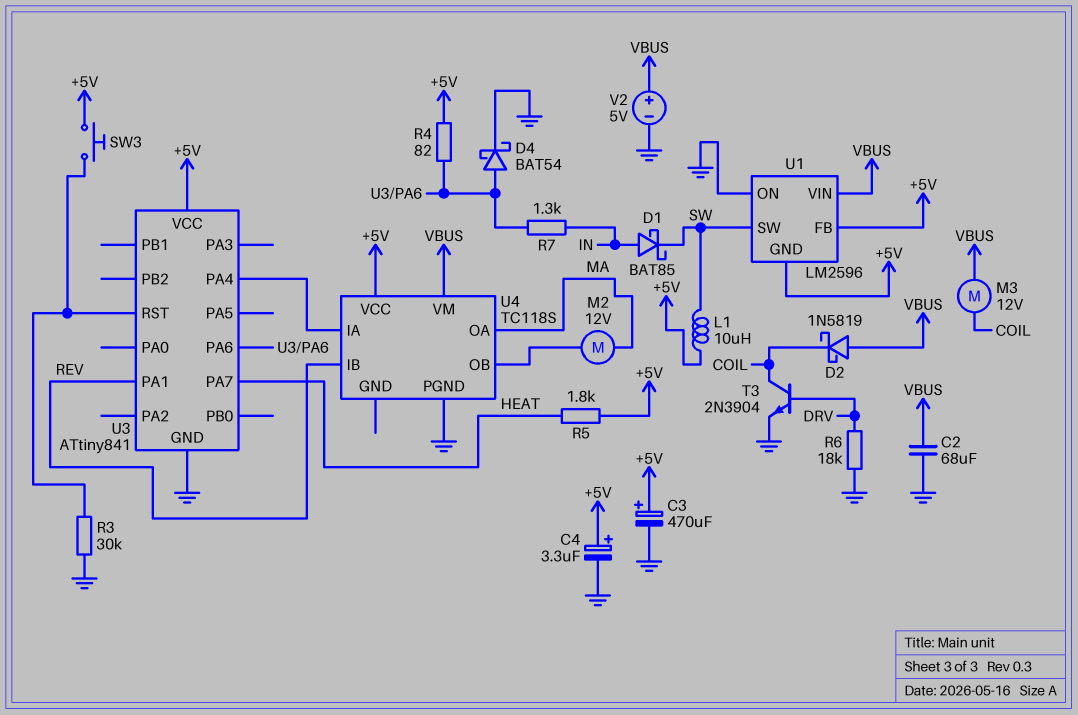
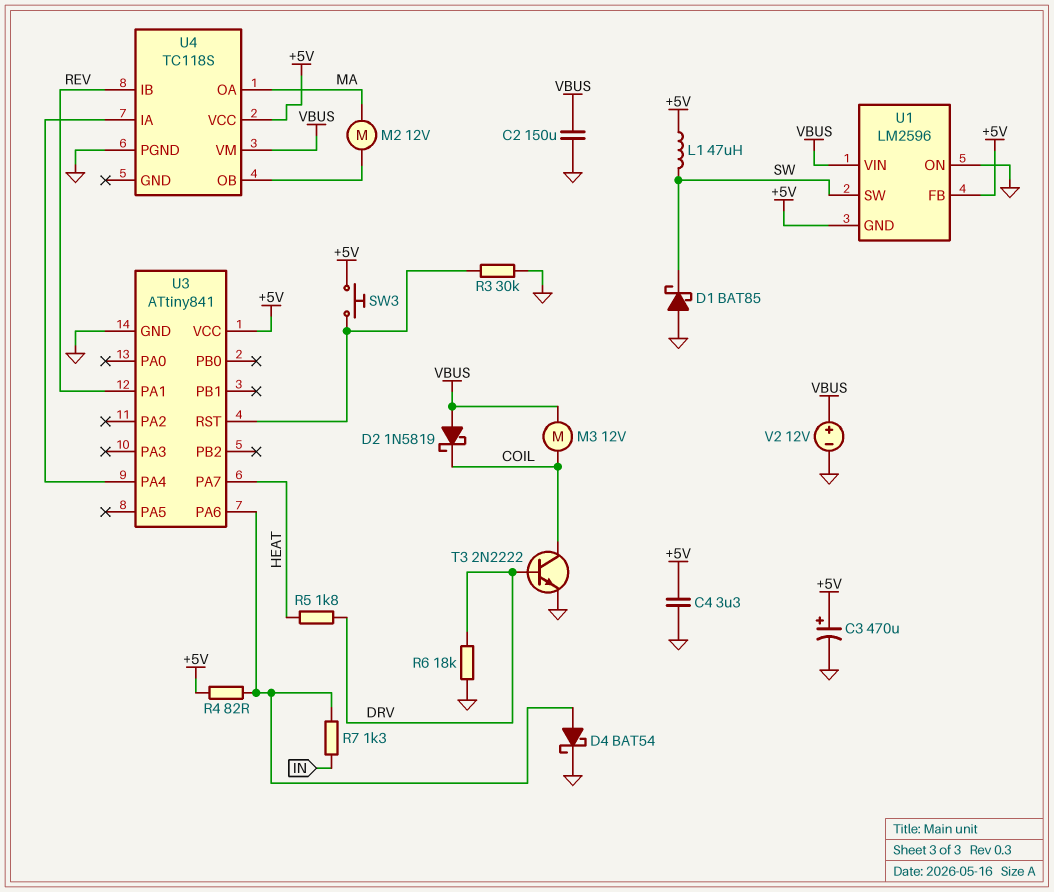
C2: 68uF (GND, VBUS) -> 150uF (GND, VBUS)
C4: 3.3uF (plus +5V, minus GND) -> 3.3uF (+5V, GND)
D1: schottky BAT85 (A IN, K SW) -> schottky BAT85 (A GND, K SW)
L1: 10uH (+5V, SW) -> 47uH (+5V, SW)
R5: 1.8k (+5V, HEAT) -> 1.8k (DRV, HEAT)
T3: NPN 2N3904 (B DRV, C COIL, E GND) -> NPN 2N2222 (B DRV, C COIL, E GND)
V2: 5V (plus VBUS, minus GND) -> 12V (plus VBUS, minus GND)

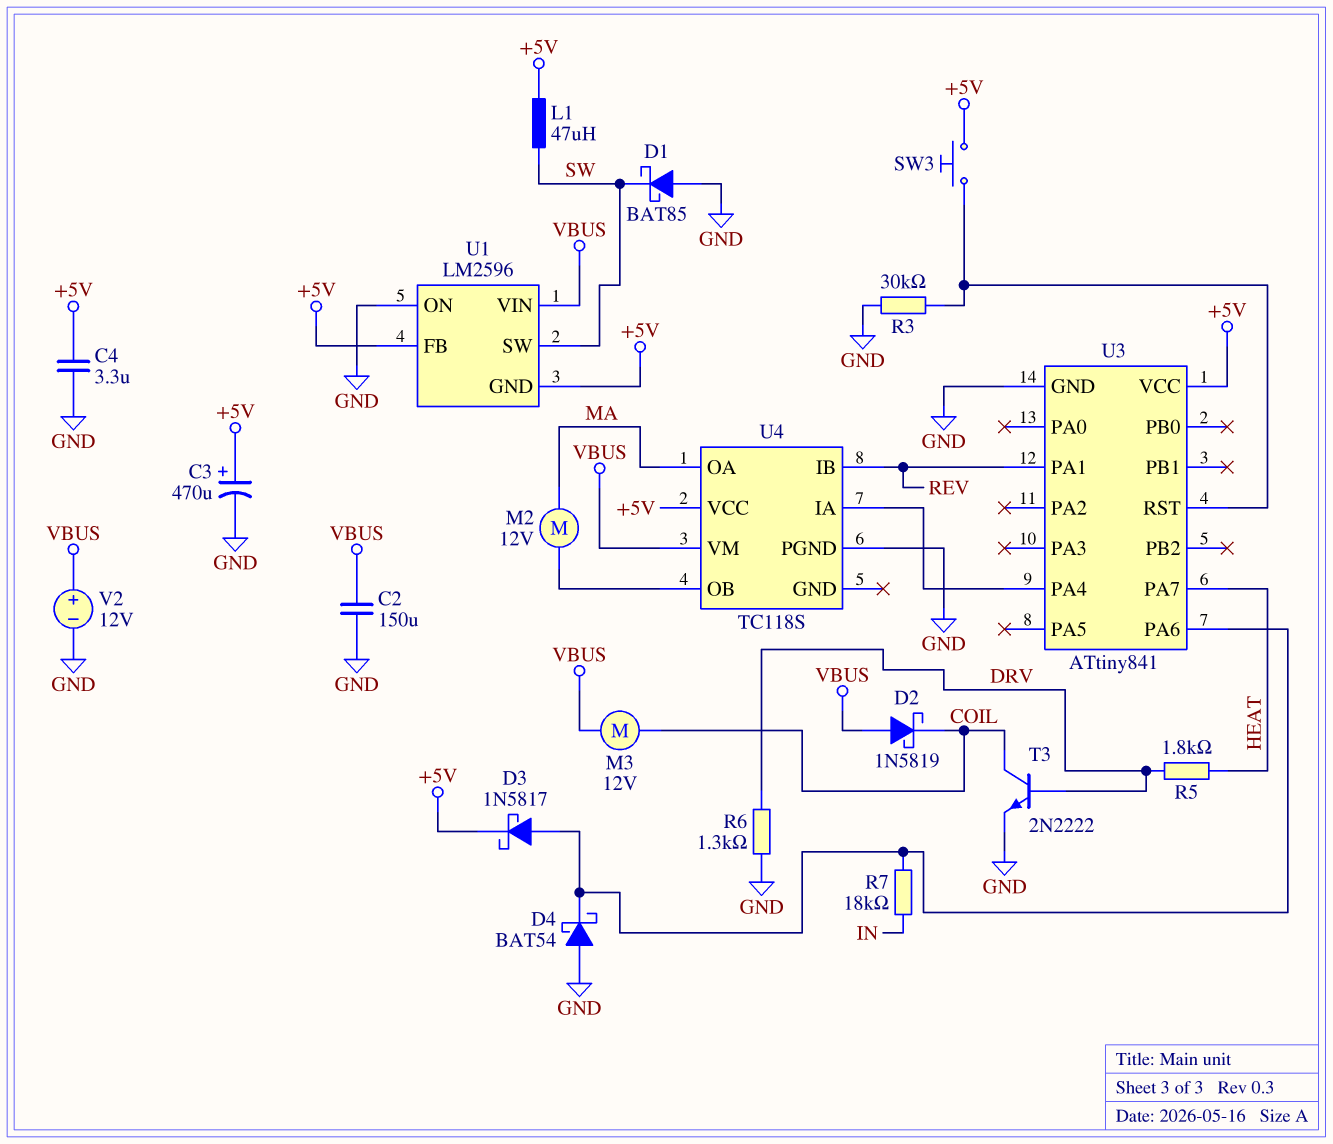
D3: none -> schottky 1N5817 (A U3/PA6, K +5V)
D4: schottky BAT54 (A U3/PA6, K GND) -> schottky BAT54 (A GND, K U3/PA6)
R4: 82 (+5V, U3/PA6) -> none
R6: 18k (DRV, GND) -> 1.3k (DRV, GND)
R7: 1.3k (IN, U3/PA6) -> 18k (IN, U3/PA6)

